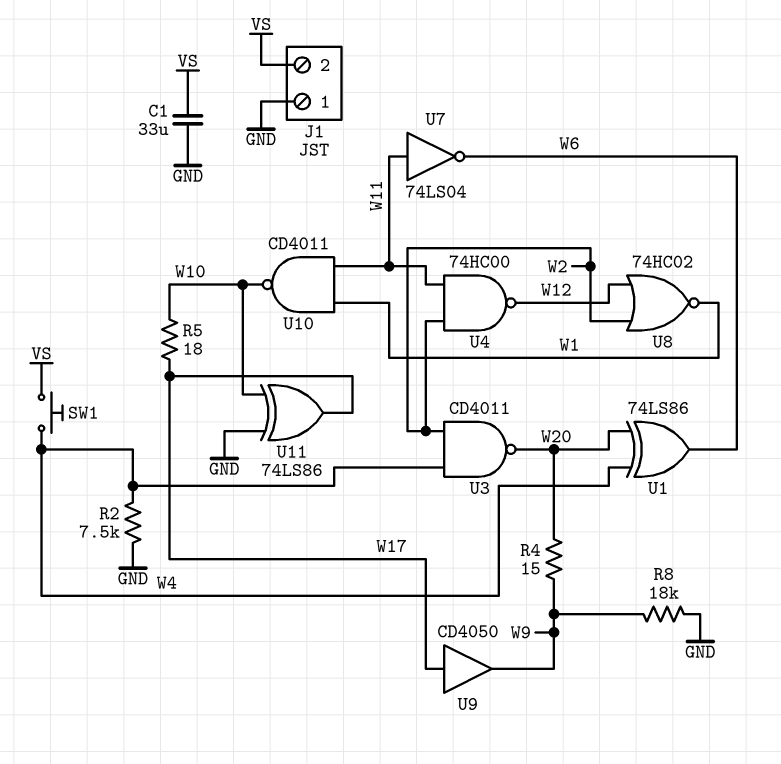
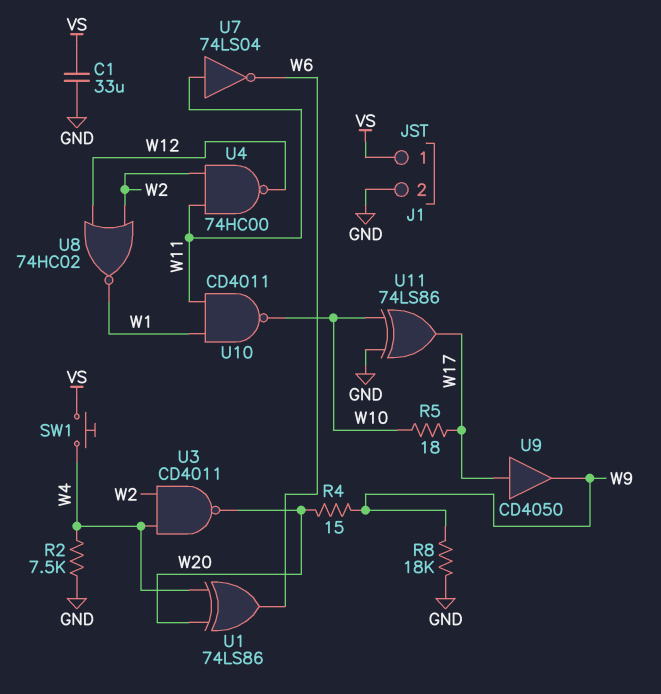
J1 pin 1: GND -> VS
J1 pin 2: VS -> GND

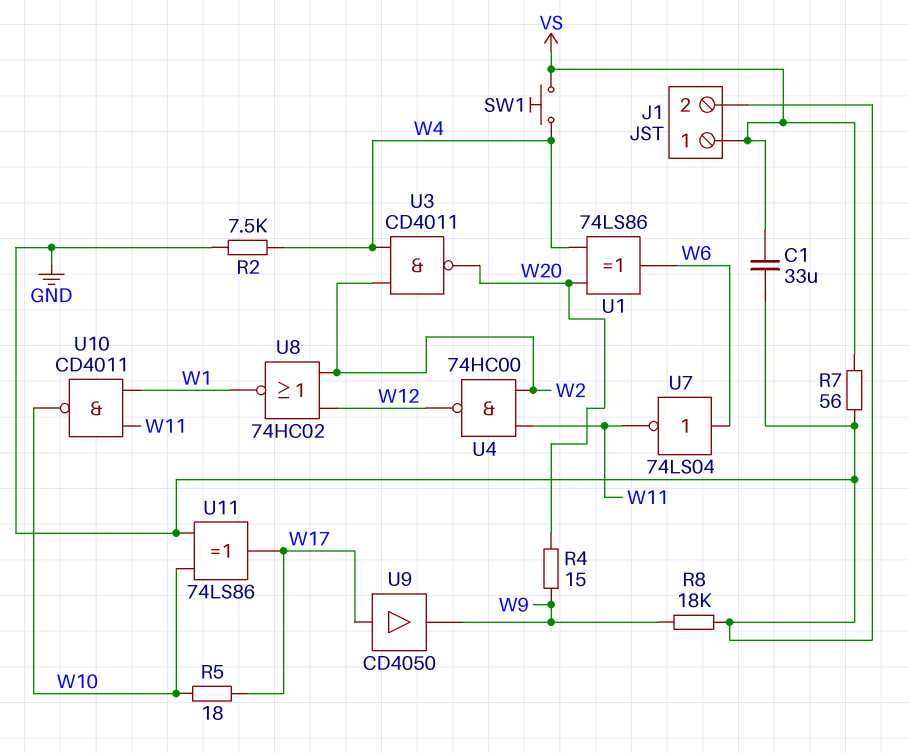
R7: none -> 56 (GND, VS)
U7: NOT 74LS04 (in W11, out W6) -> NOT 74LS04 (in W6, out W11)

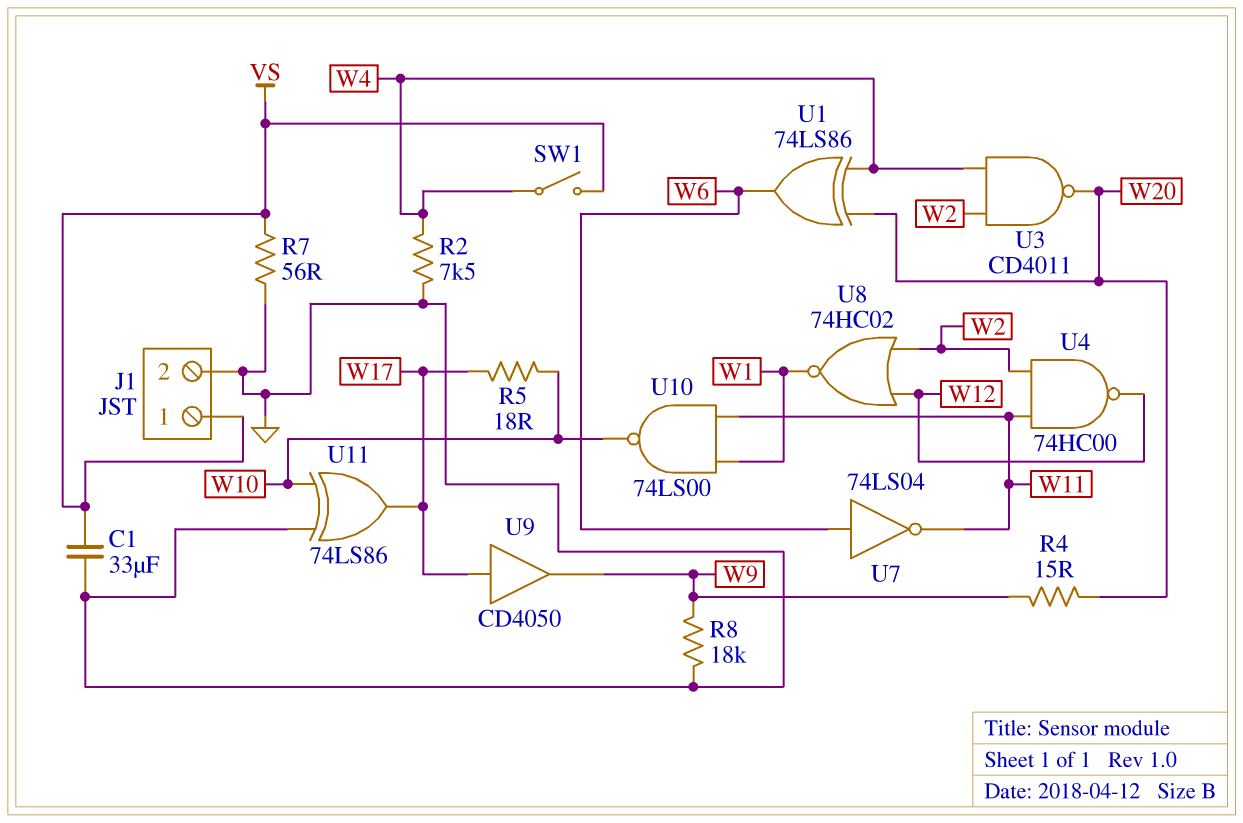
SW1: button (VS, W4) -> switch (VS, W4)
U10: NAND CD4011 (in W1, in W11, out W10) -> NAND 74LS00 (in W1, in W11, out W10)

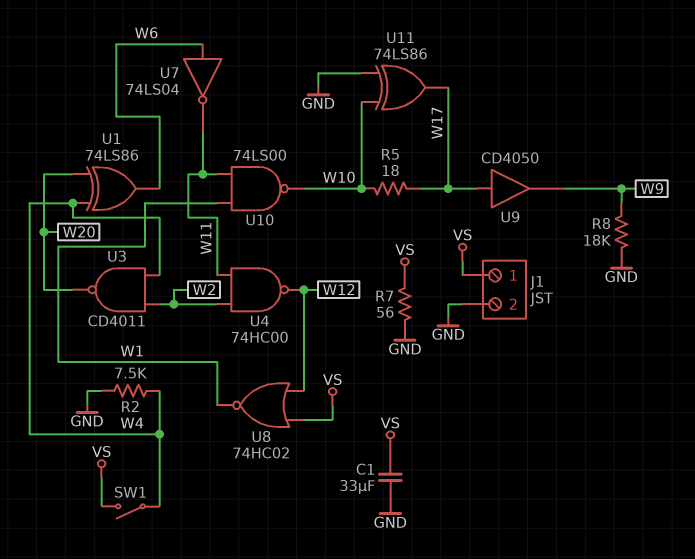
R4: 15 (W9, W20) -> none
U8: NOR 74HC02 (in W2, in W12, out W1) -> NOR 74HC02 (in VS, in W12, out W1)

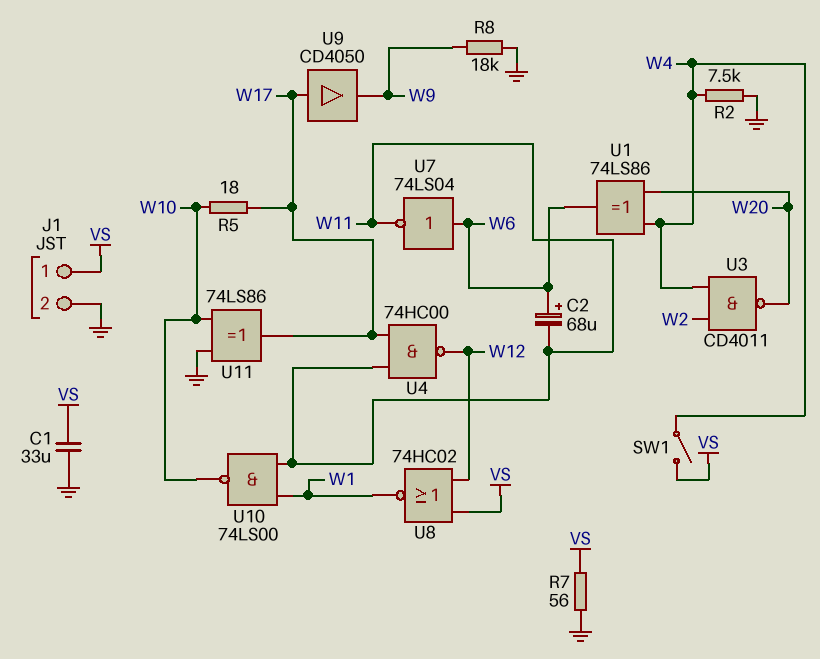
C2: none -> 68uF (plus W6, minus W11)
U4: NAND 74HC00 (in W2, in W11, out W12) -> NAND 74HC00 (in W11, in W17, out W12)

